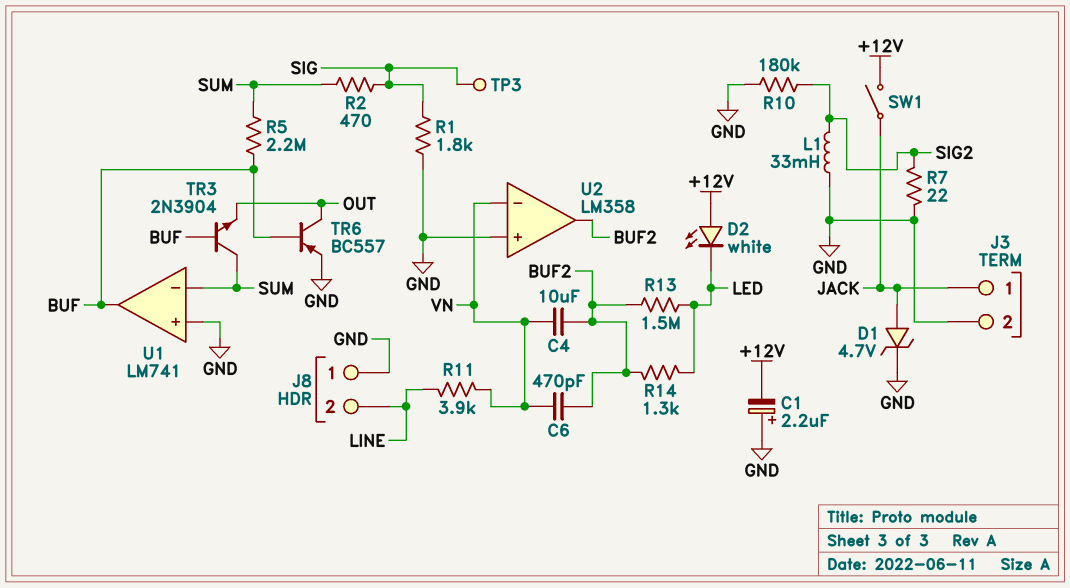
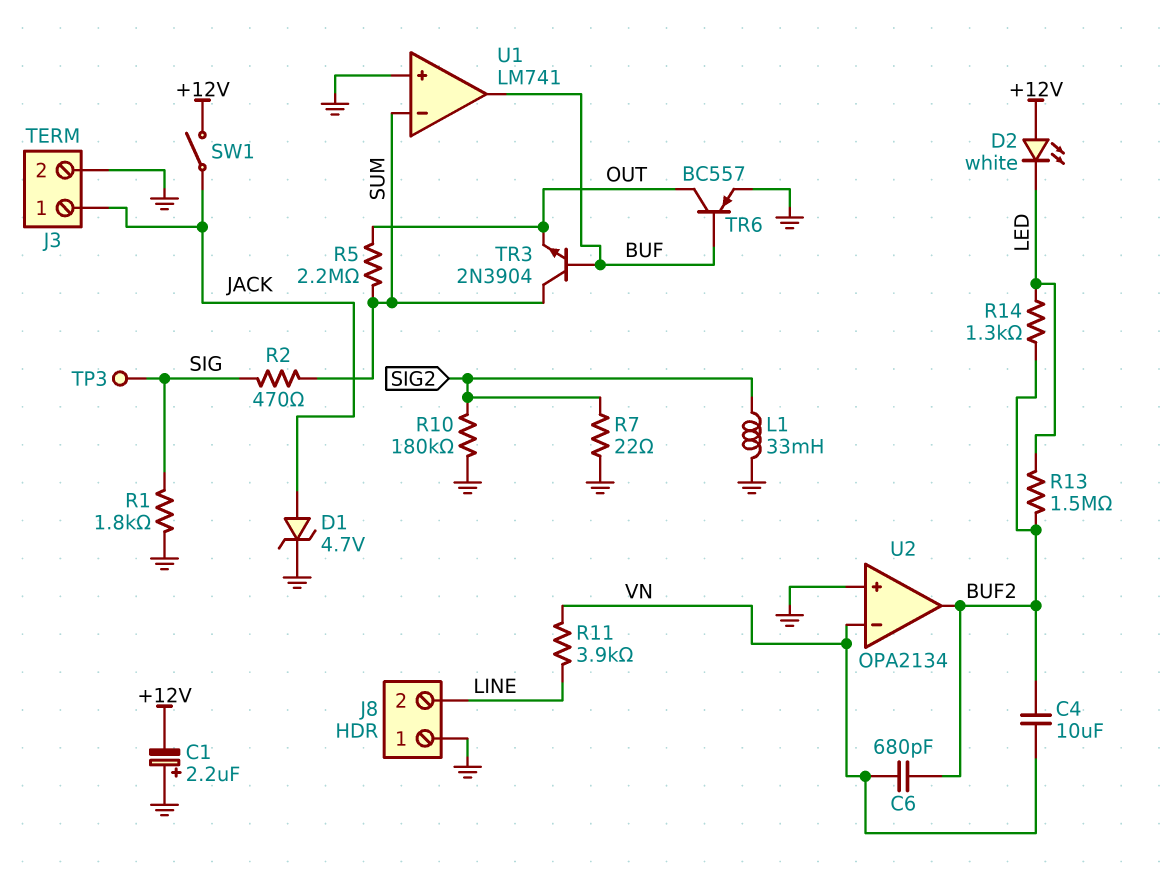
C6: 470pF (BUF2, VN) -> 680pF (BUF2, VN)
R5: 2.2M (BUF, SUM) -> 2.2M (OUT, SUM)
U2: LM358 -> OPA2134

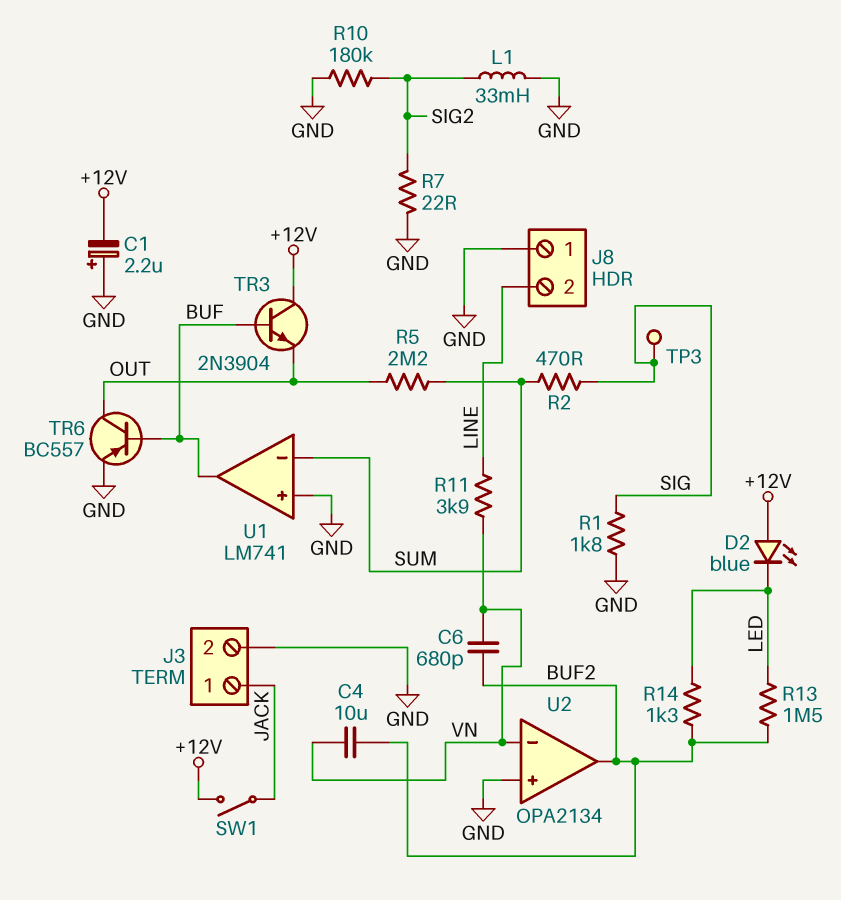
D1: zener 4.7V (A JACK, K GND) -> none
D2: LED white (A +12V, K LED) -> LED blue (A +12V, K LED)
TR3: NPN 2N3904 (B BUF, C SUM, E OUT) -> NPN 2N3904 (B BUF, C +12V, E OUT)

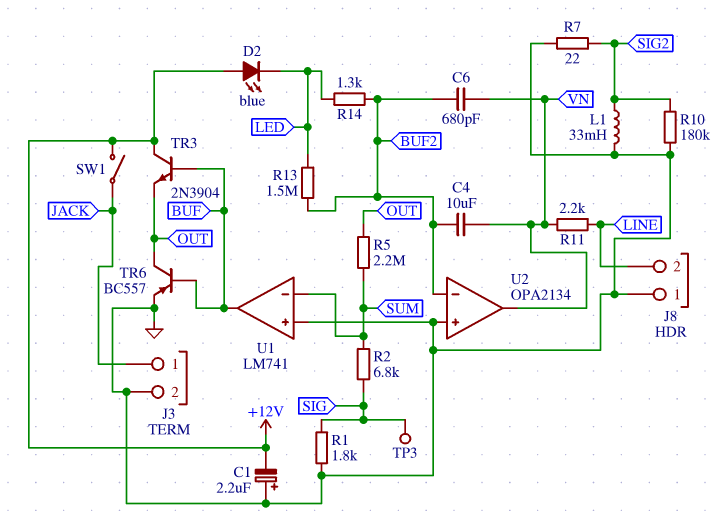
R2: 470 (SIG, SUM) -> 6.8k (SIG, SUM)
R11: 3.9k (LINE, VN) -> 2.2k (LINE, VN)
U2 pin in-: VN -> BUF2
U2 pin out: BUF2 -> VN

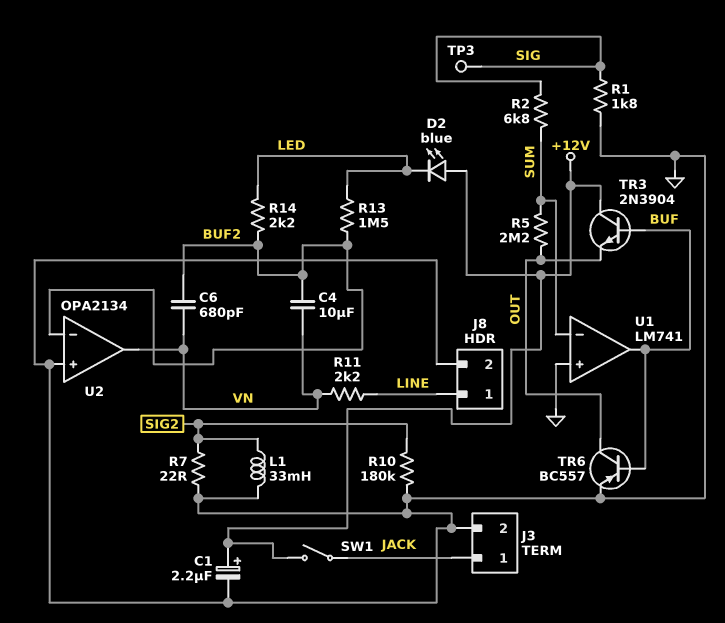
C1: 2.2uF (plus GND, minus +12V) -> 2.2uF (plus +12V, minus GND)
J8 pin 1: GND -> LINE
J8 pin 2: LINE -> GND
R14: 1.3k (BUF2, LED) -> 2.2k (BUF2, LED)

